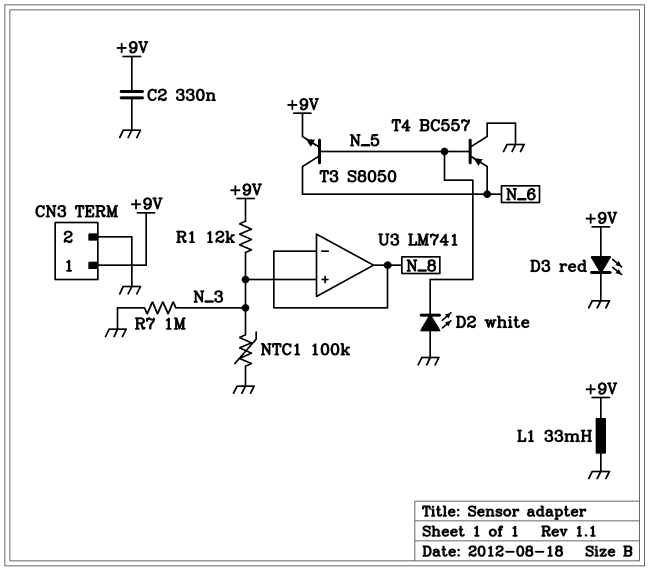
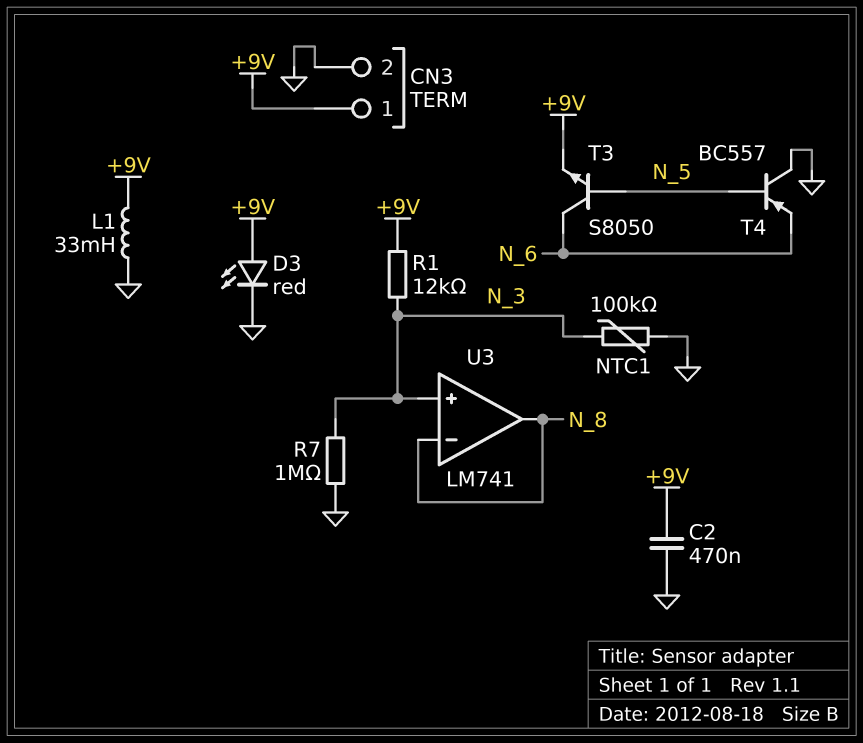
C2: 330nF (+9V, GND) -> 470nF (+9V, GND)
D2: LED white (A GND, K N_5) -> none

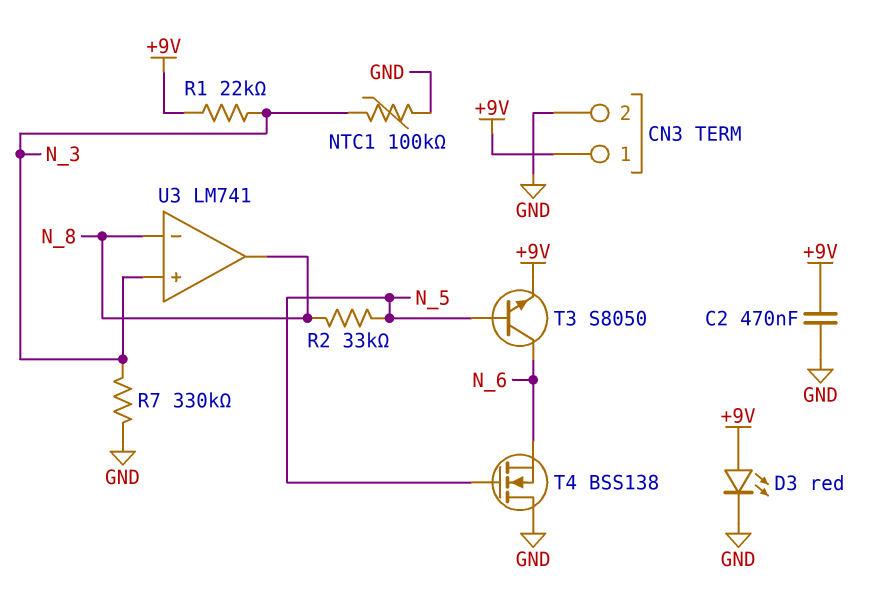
L1: 33mH (+9V, GND) -> none
R1: 12k (+9V, N_3) -> 22k (+9V, N_3)
R2: none -> 33k (N_5, N_8)
R7: 1M (GND, N_3) -> 330k (GND, N_3)
T4: PNP BC557 (B N_5, C GND, E N_6) -> NMOS BSS138 (G N_5, D GND, S N_6)

